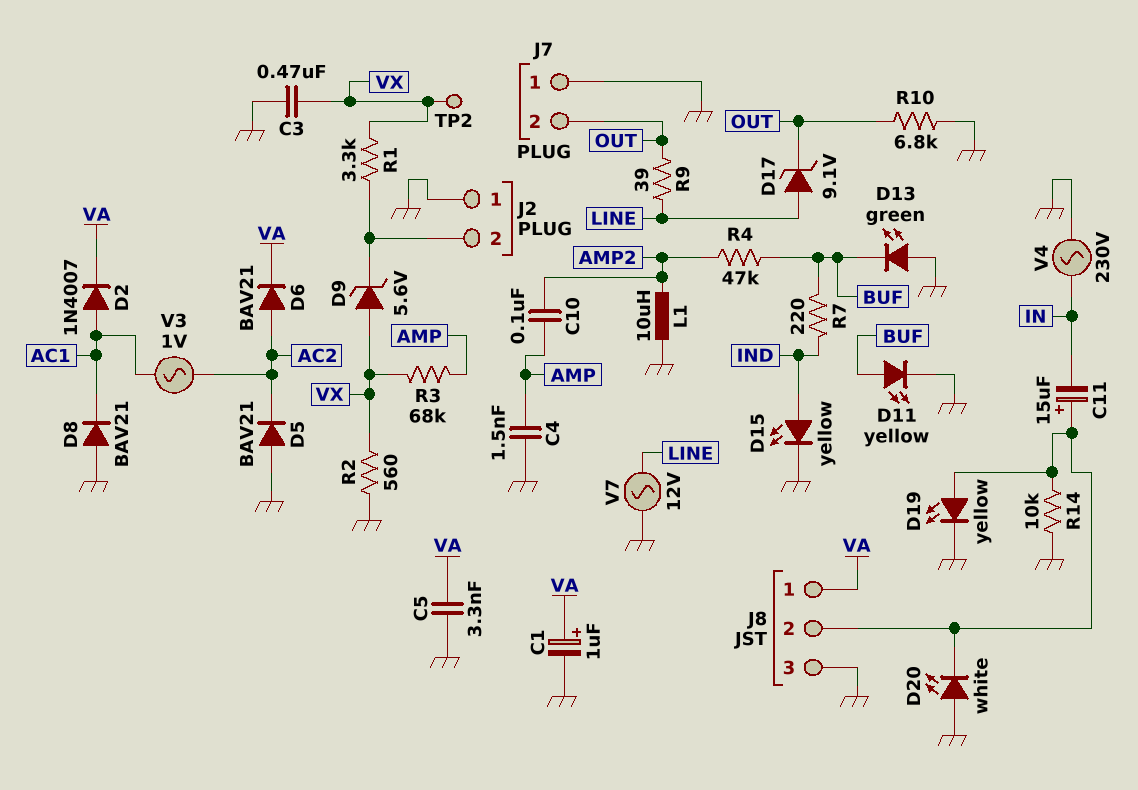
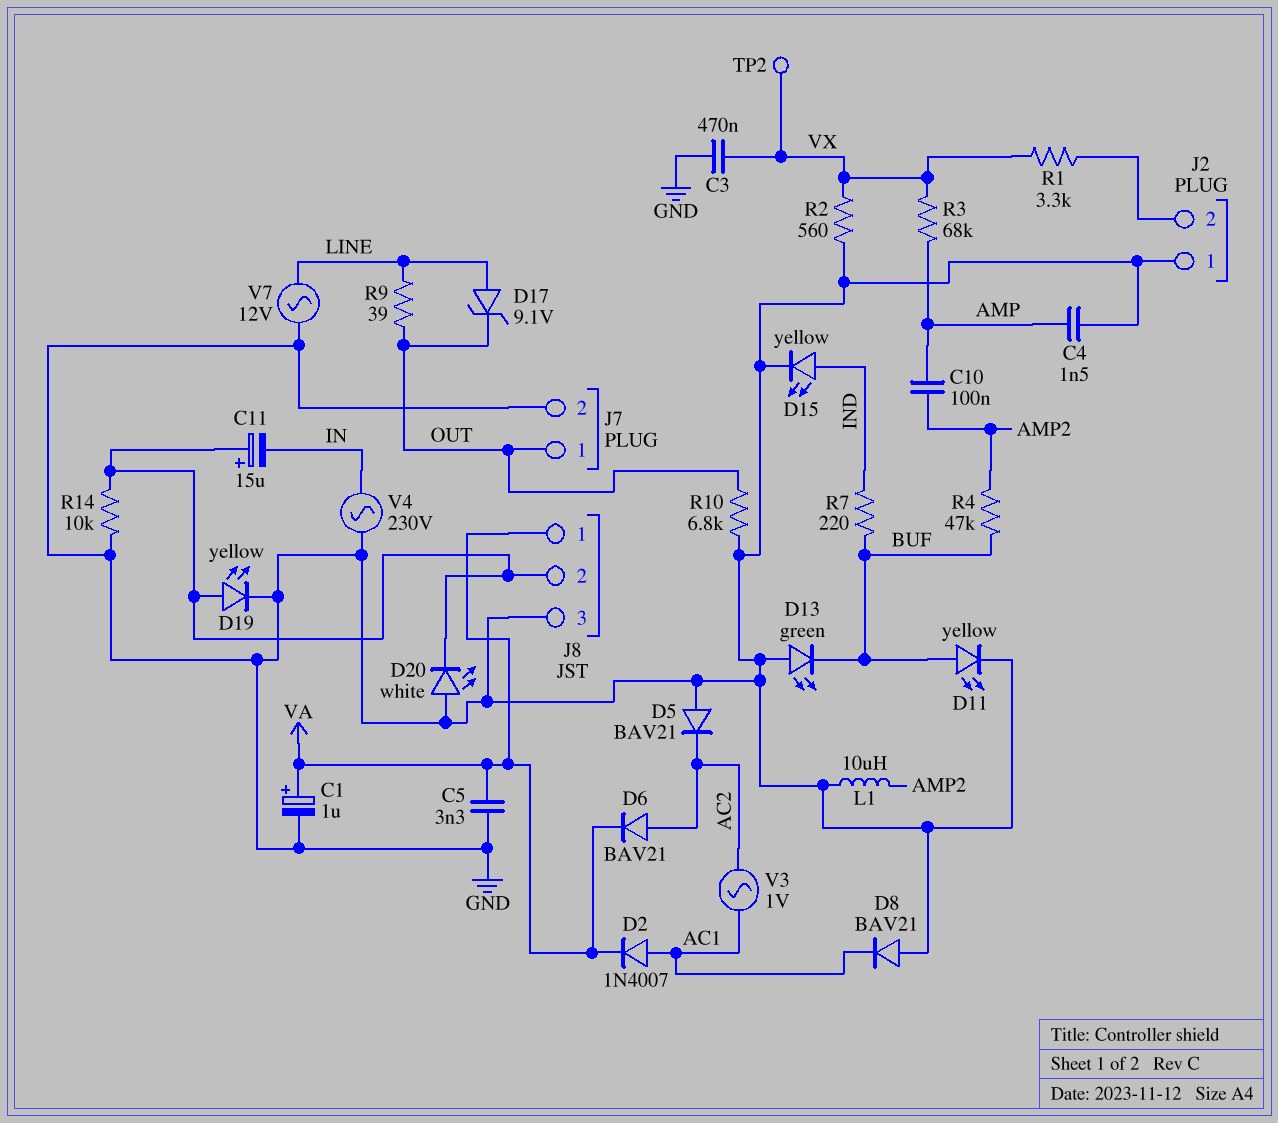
D9: zener 5.6V (A VX, K J2/2) -> none
J7 pin 1: GND -> OUT
J7 pin 2: OUT -> GND

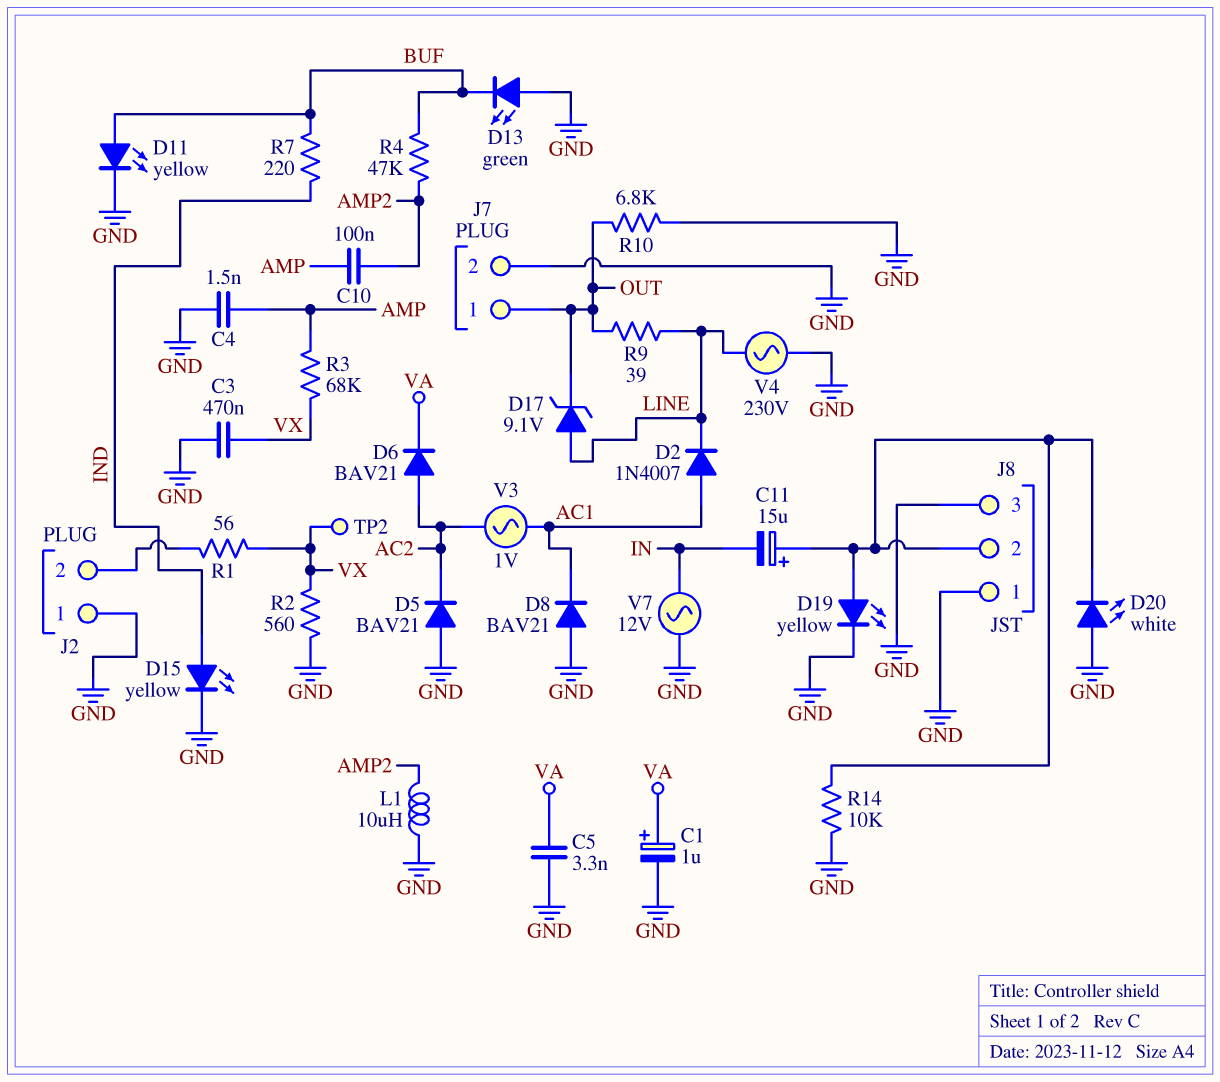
D2: diode 1N4007 (A AC1, K VA) -> diode 1N4007 (A AC1, K LINE)
J8 pin 1: VA -> GND
R1: 3.3k (J2/2, VX) -> 56 (J2/2, VX)
V4: AC 230V (GND, IN) -> AC 230V (GND, LINE)
V7: AC 12V (GND, LINE) -> AC 12V (GND, IN)

